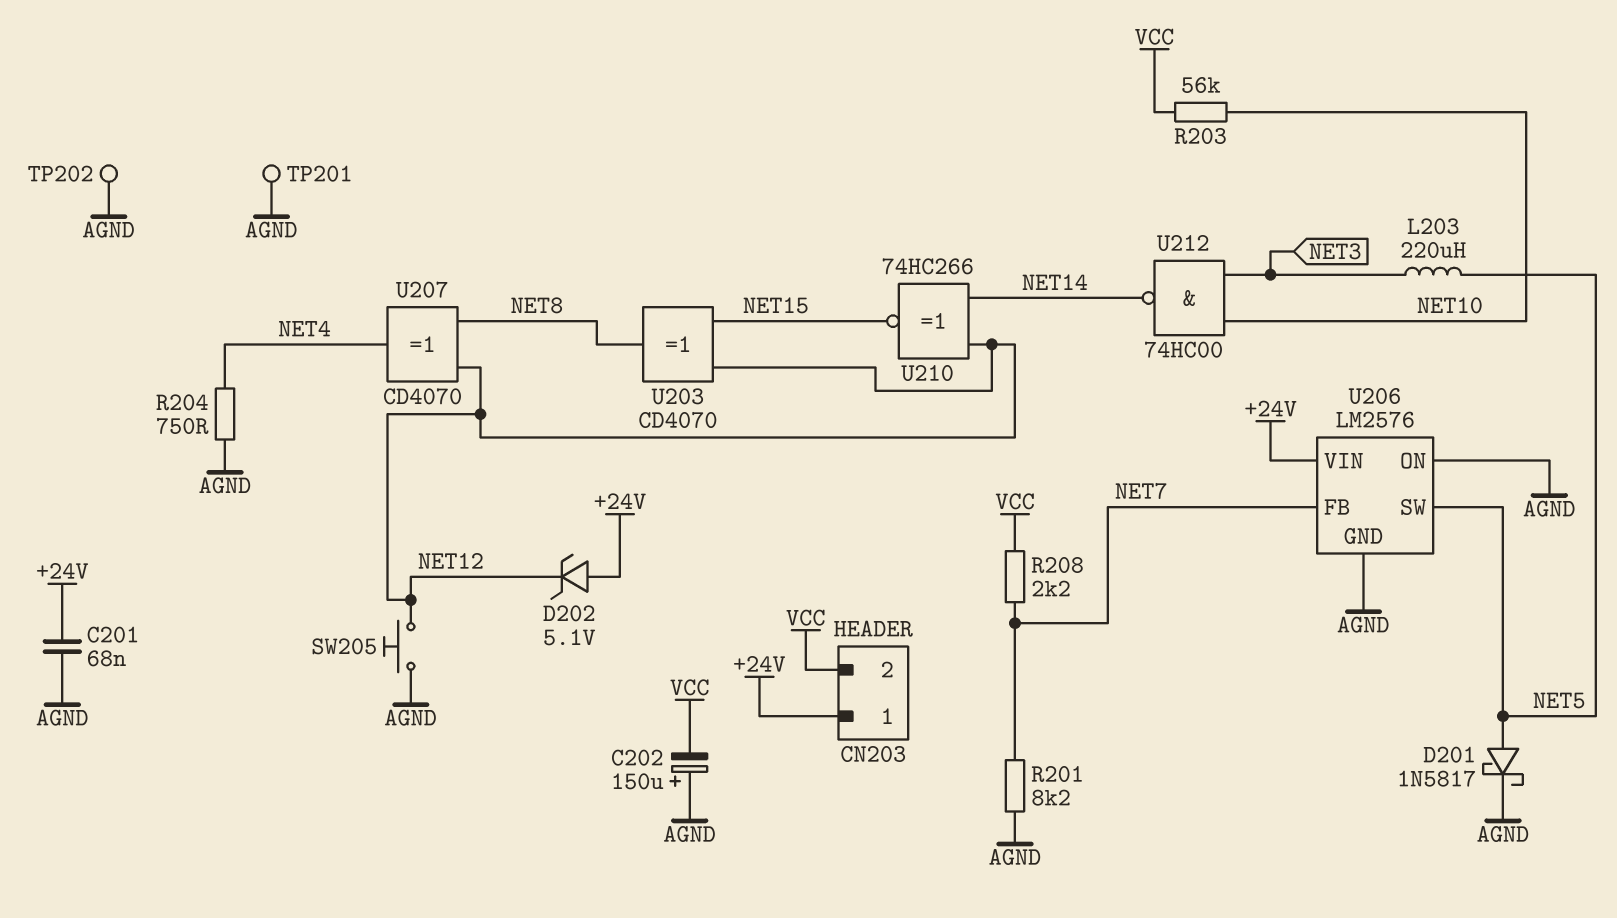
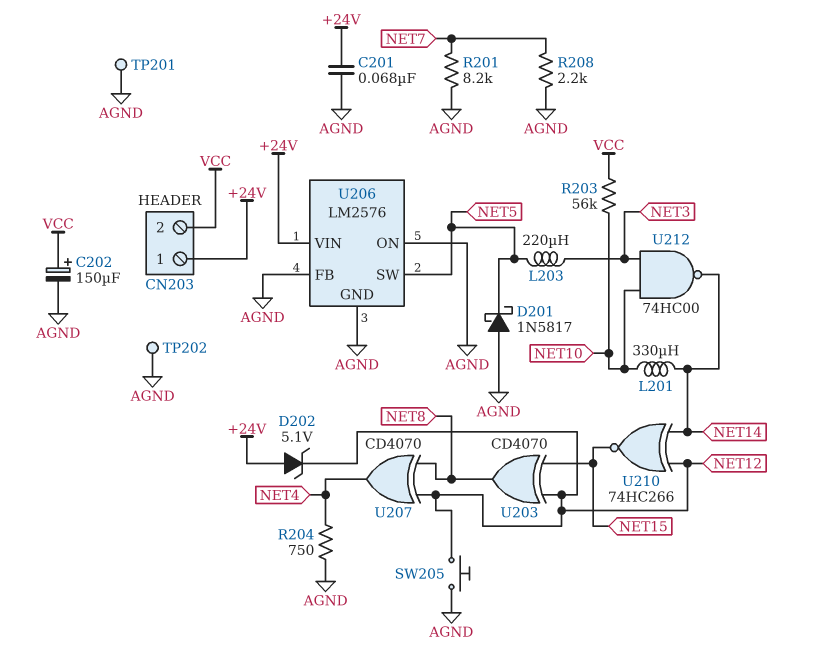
C202: 150uF (plus AGND, minus VCC) -> 150uF (plus VCC, minus AGND)
D201: schottky 1N5817 (A NET5, K AGND) -> schottky 1N5817 (A AGND, K NET5)
L201: none -> 330uH (NET10, NET14)
R208: 2.2k (NET7, VCC) -> 2.2k (AGND, NET7)
U206 pin FB: NET7 -> AGND

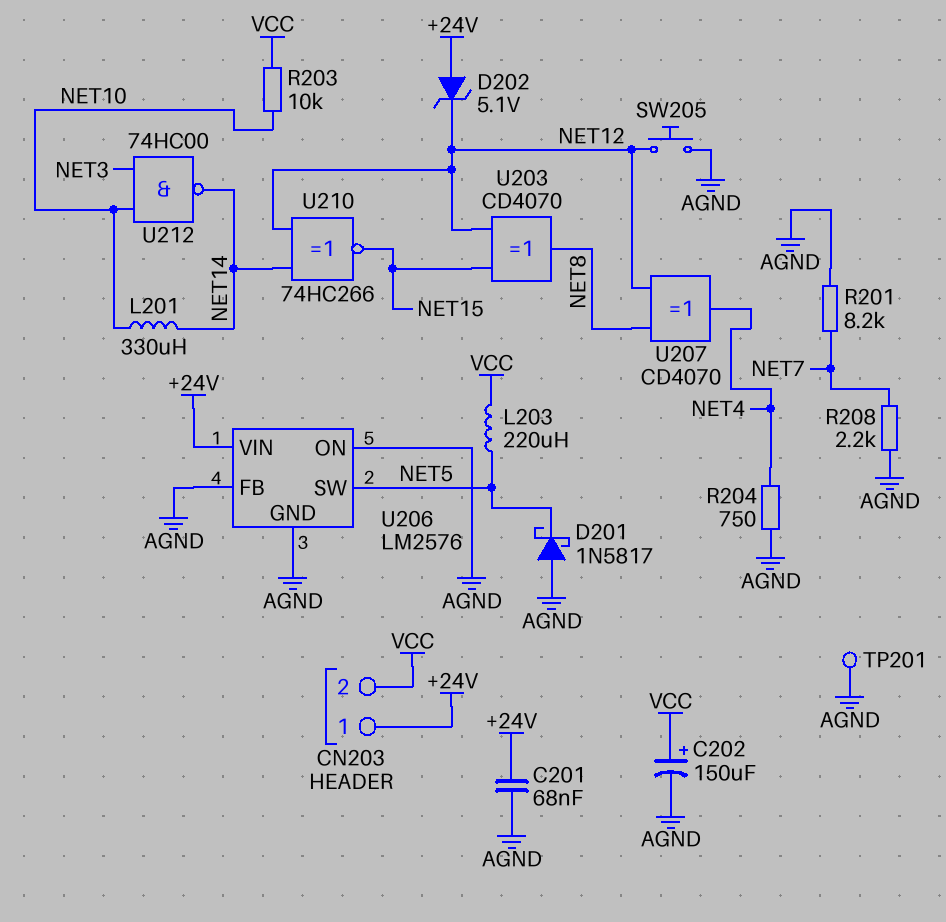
L203: 220uH (NET3, NET5) -> 220uH (NET5, VCC)
R203: 56k (NET10, VCC) -> 10k (NET10, VCC)
TP202: test point (AGND) -> none

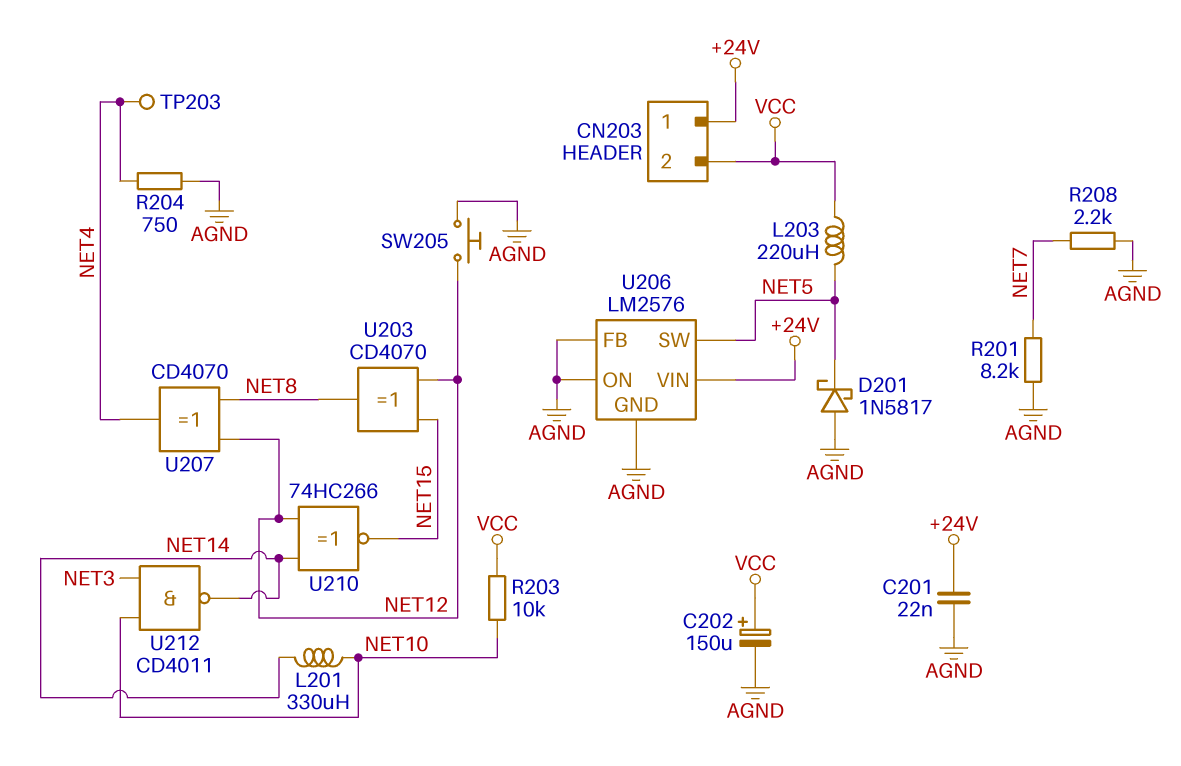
C201: 68nF (+24V, AGND) -> 22nF (+24V, AGND)
D202: zener 5.1V (A +24V, K NET12) -> none
TP201: test point (AGND) -> none
TP203: none -> test point (NET4)
U212: NAND 74HC00 (in NET3, in NET10, out NET14) -> NAND CD4011 (in NET3, in NET10, out NET14)

